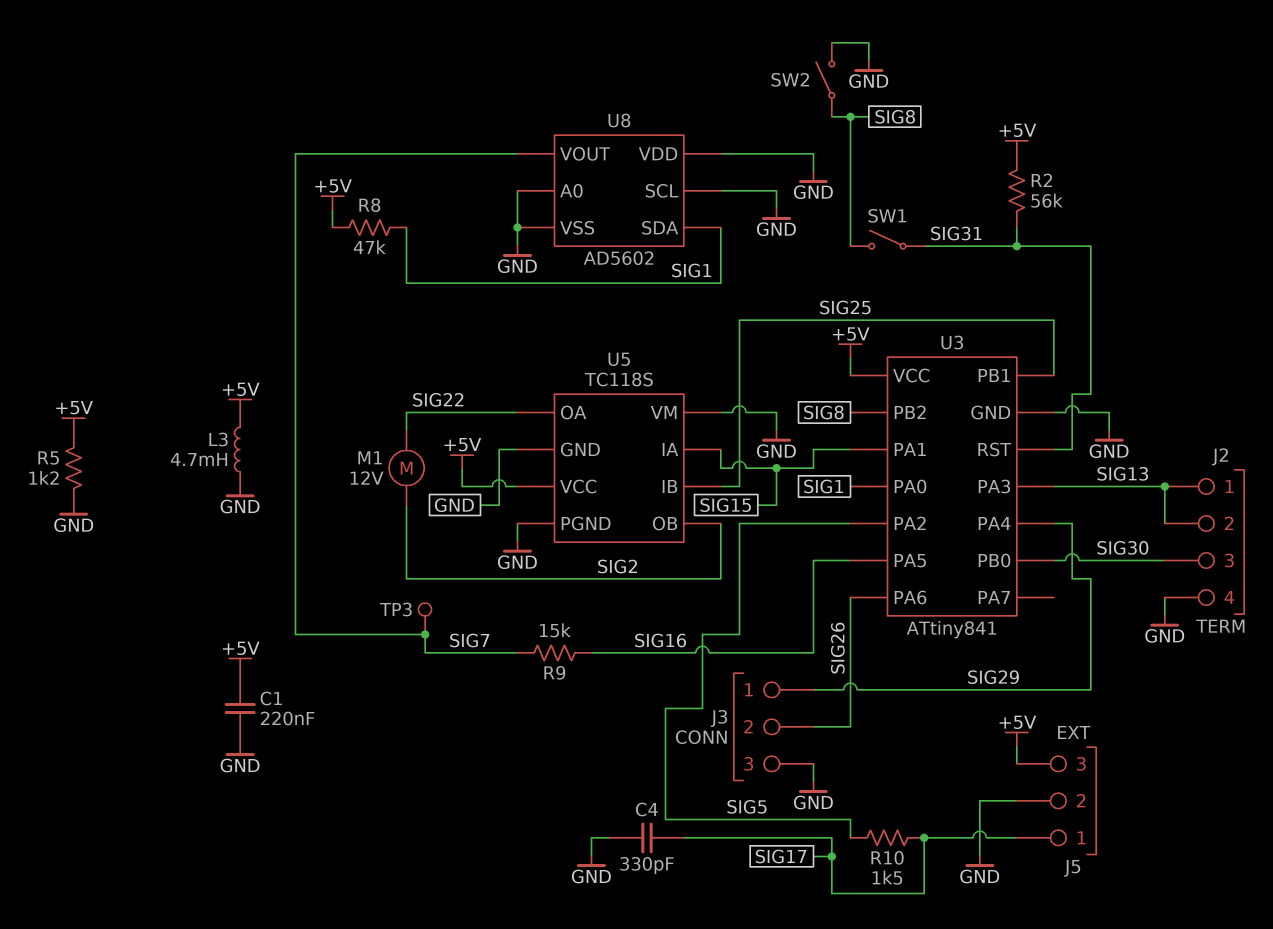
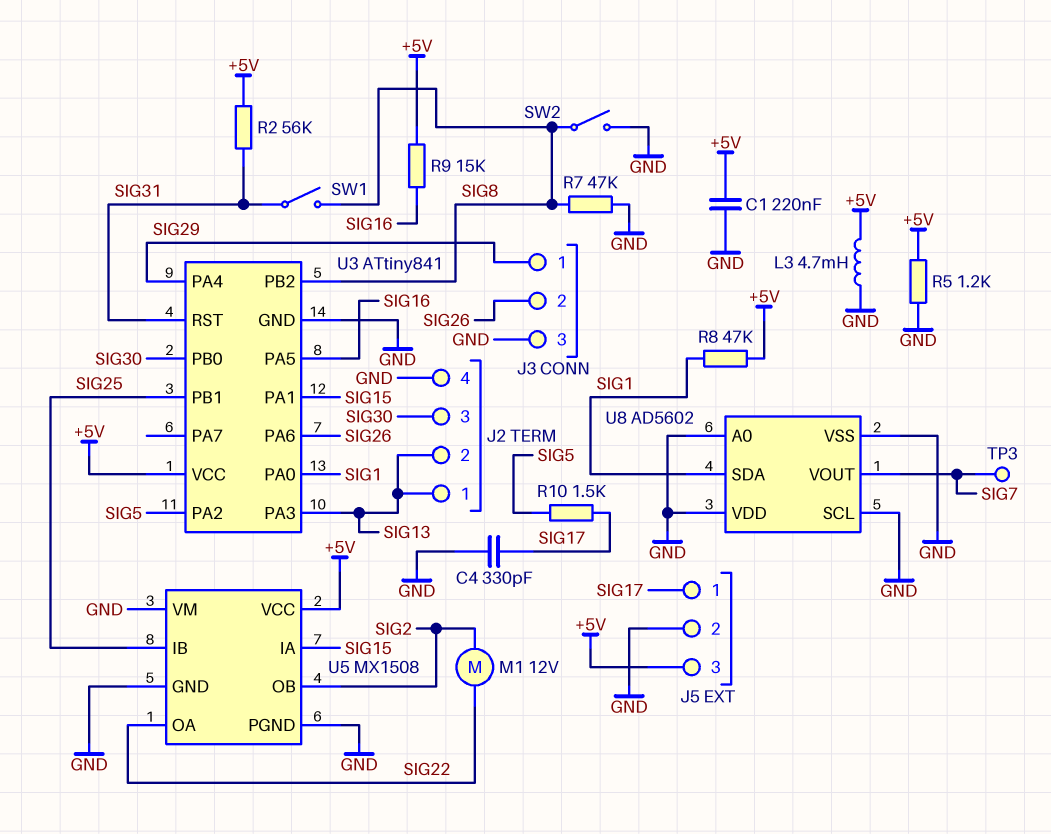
R7: none -> 47k (GND, SIG8)
R9: 15k (SIG7, SIG16) -> 15k (+5V, SIG16)
U5: TC118S -> MX1508

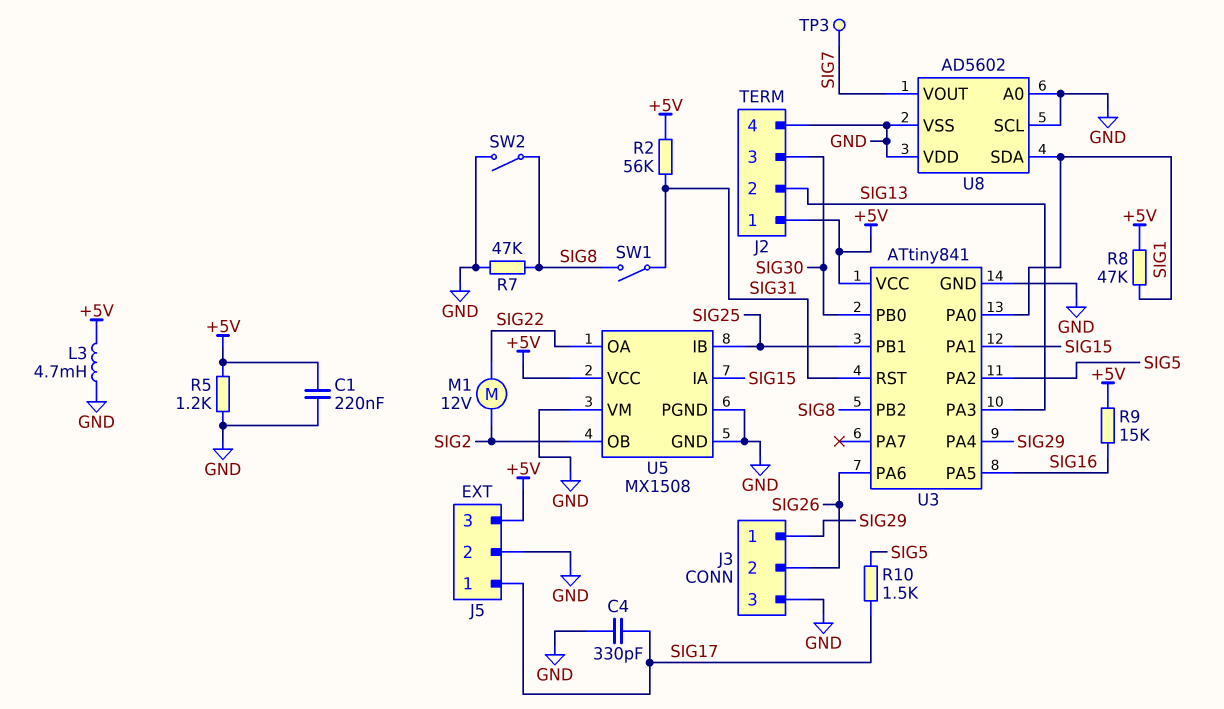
J2 pin 1: SIG13 -> +5V

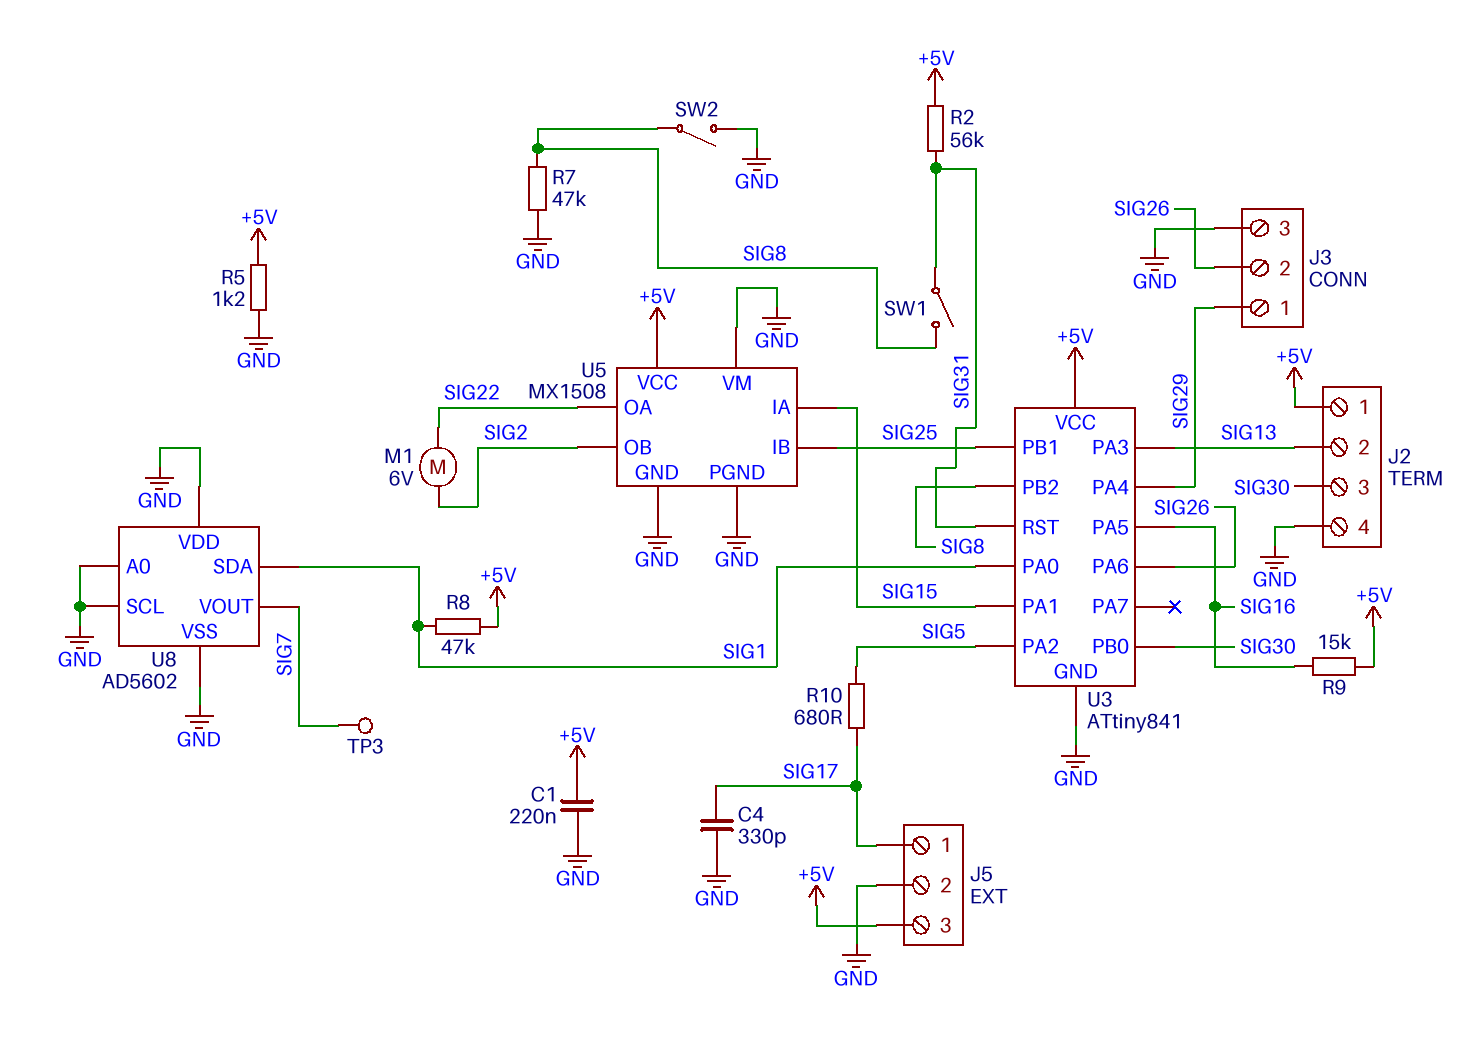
L3: 4.7mH (+5V, GND) -> none
M1: motor 12V (SIG2, SIG22) -> motor 6V (SIG2, SIG22)
R10: 1.5k (SIG5, SIG17) -> 680 (SIG5, SIG17)

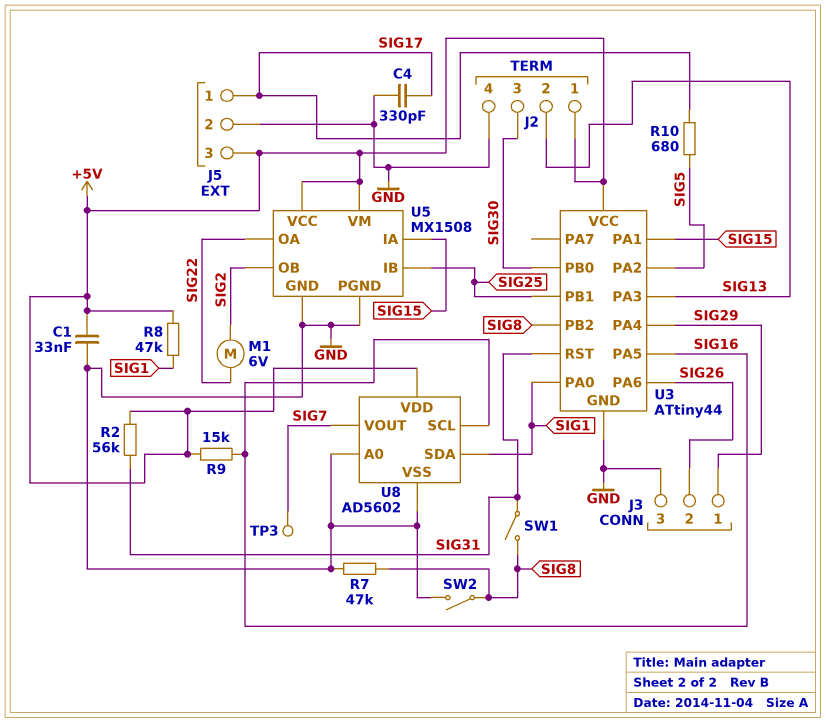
C1: 220nF (+5V, GND) -> 33nF (+5V, GND)
R5: 1.2k (+5V, GND) -> none
U3: ATtiny841 -> ATtiny44
U5 pin VM: GND -> +5V
U8 pin SCL: GND -> SIG16
U8 pin VDD: GND -> +5V

